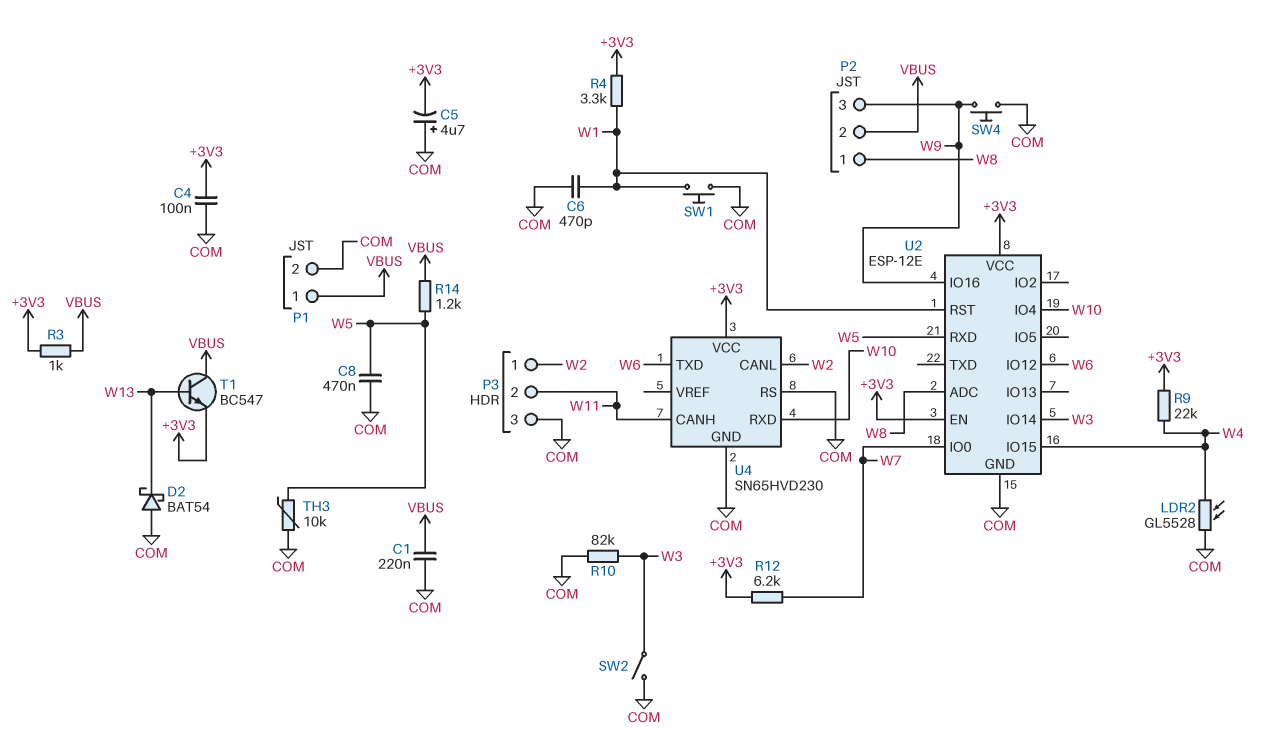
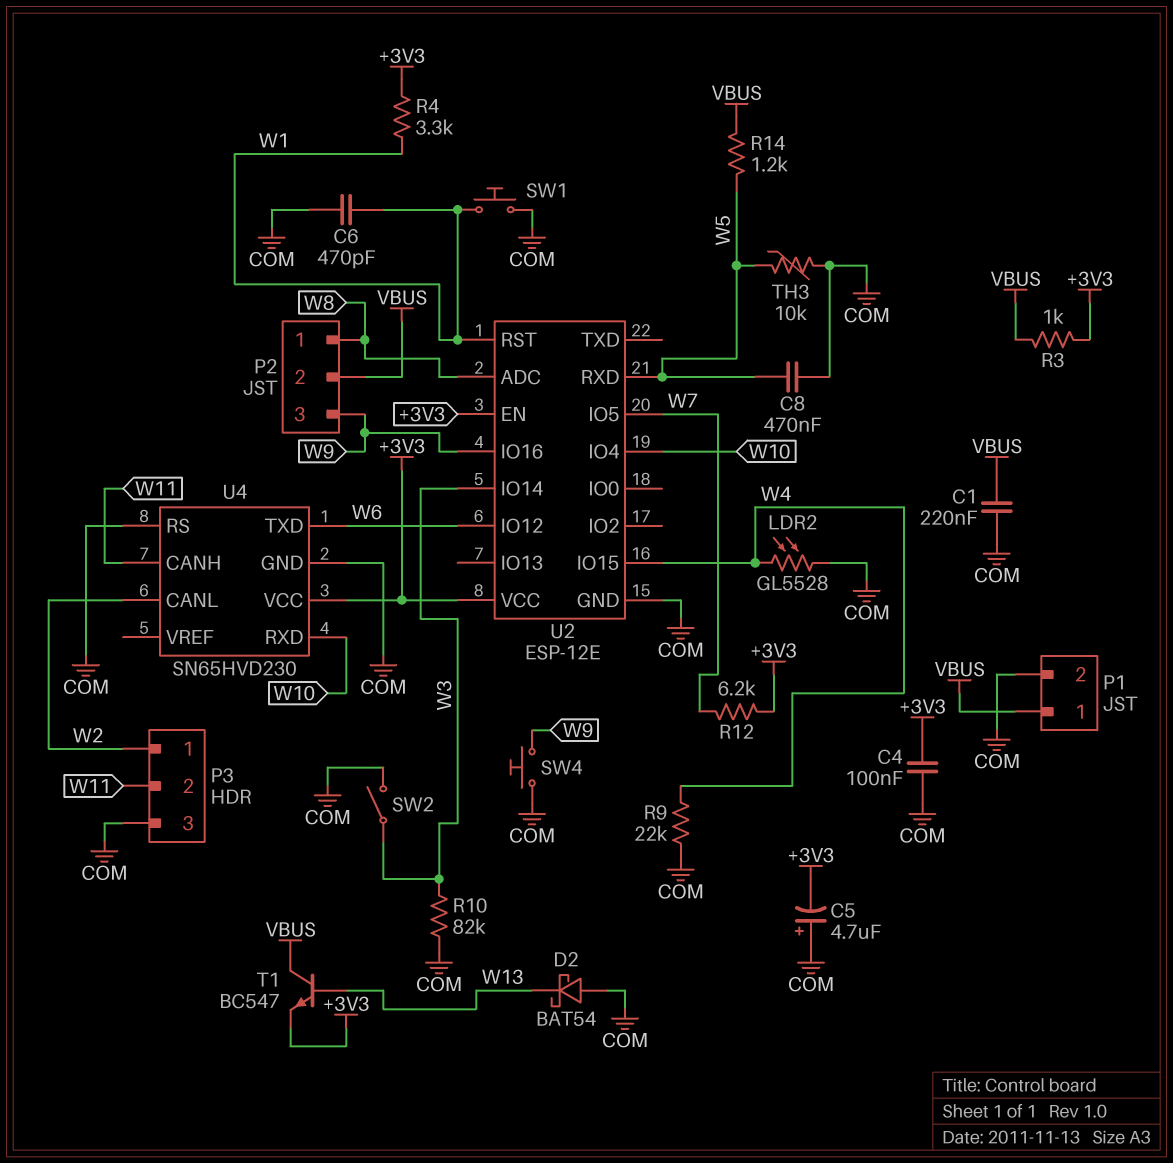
R9: 22k (+3V3, W4) -> 22k (COM, W4)
U2 pin IO0: W7 -> none
U2 pin IO5: none -> W7

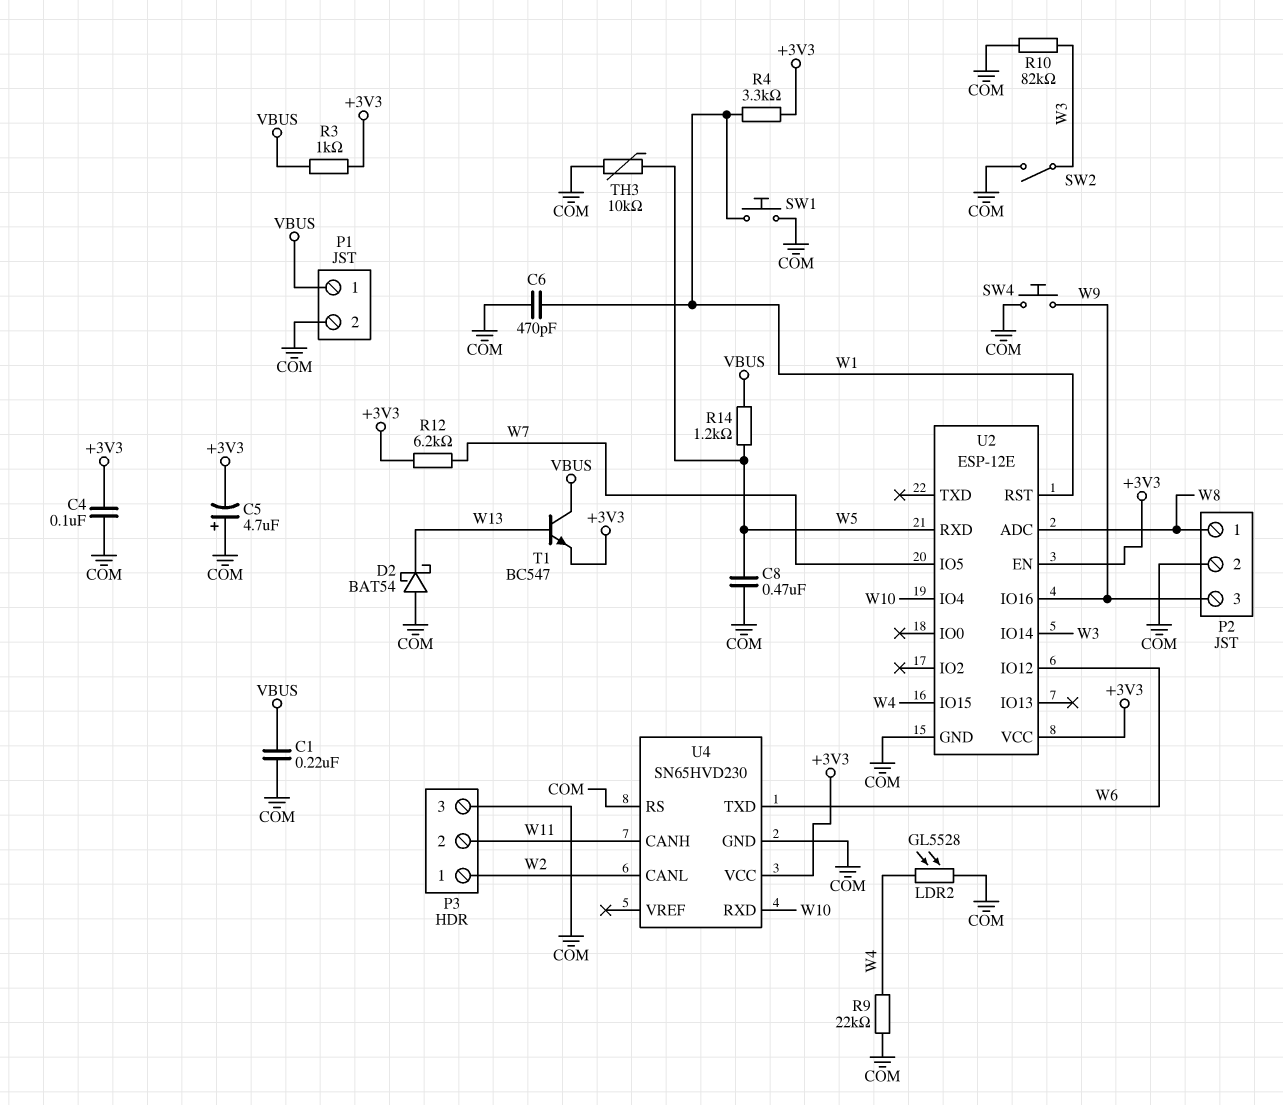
P2 pin 2: VBUS -> COM

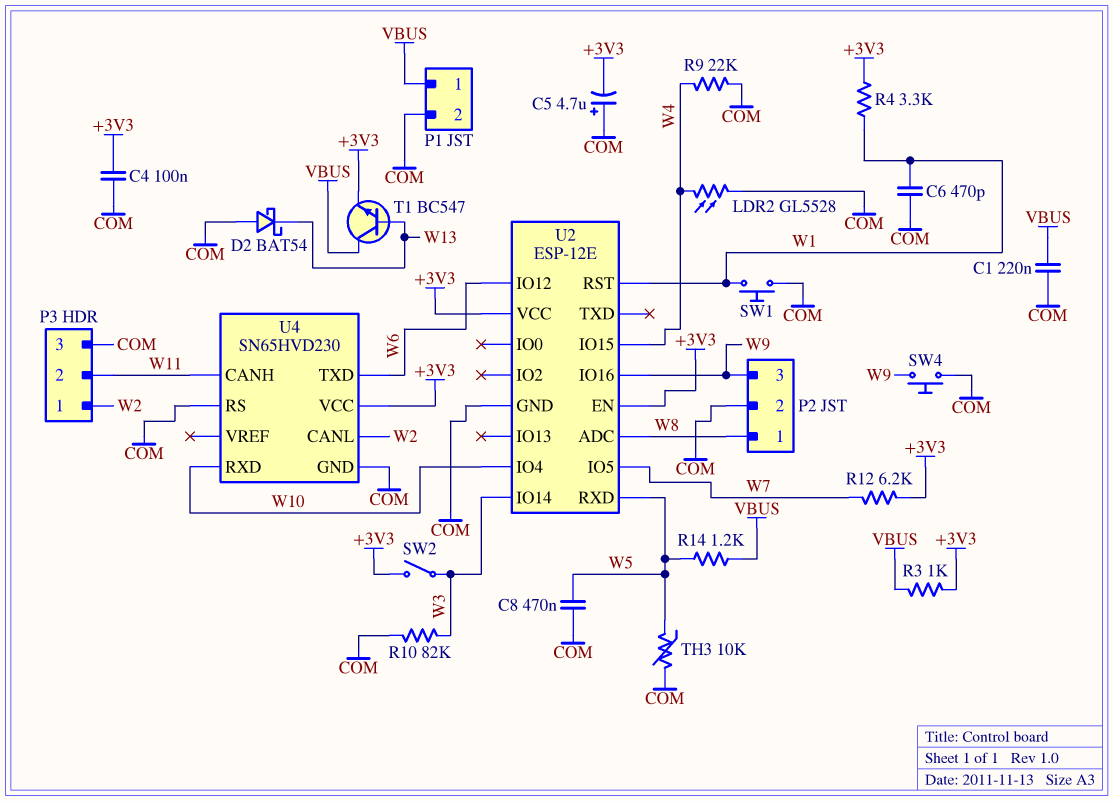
SW2: switch (COM, W3) -> switch (+3V3, W3)

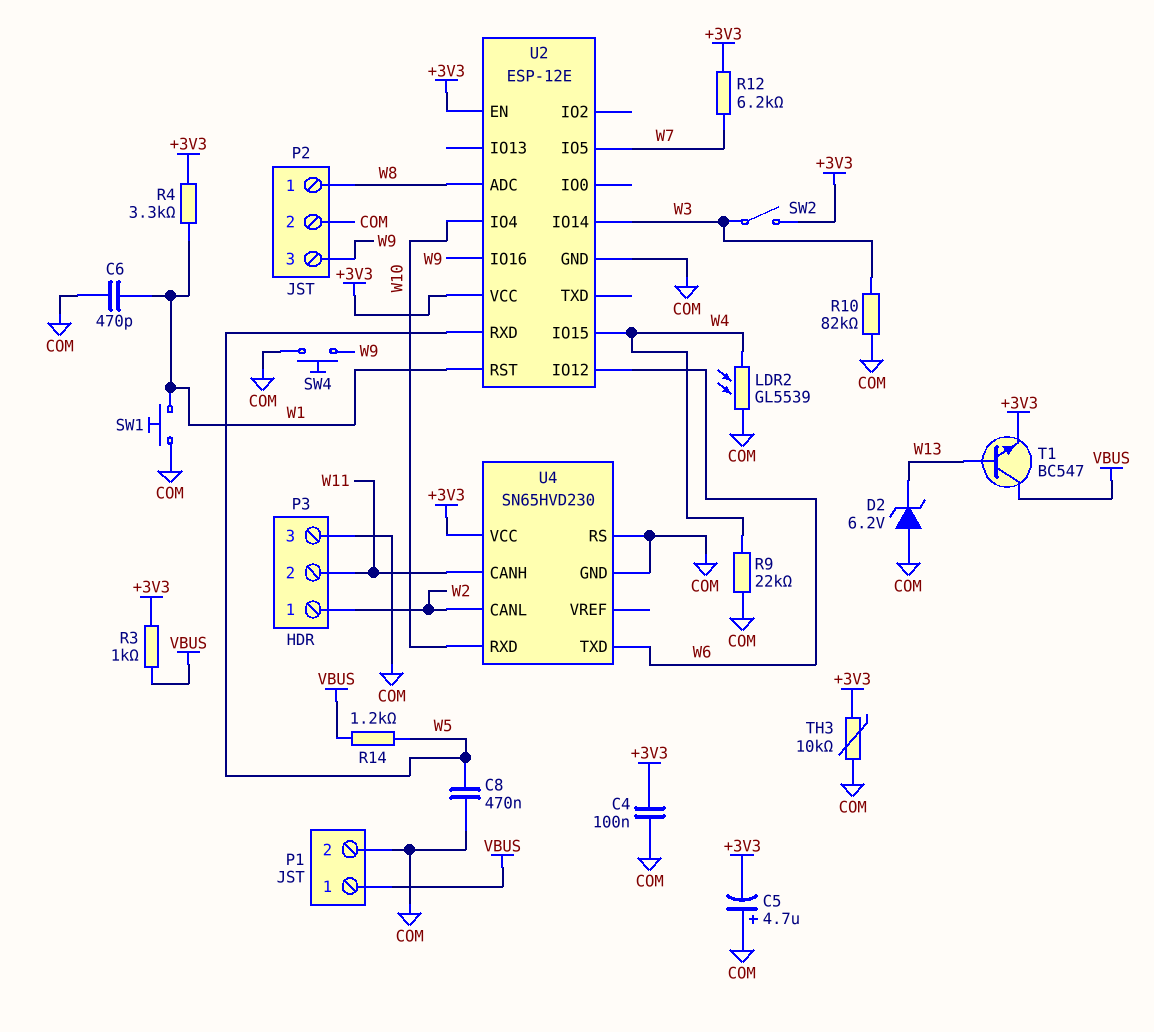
C1: 220nF (COM, VBUS) -> none
D2: schottky BAT54 (A COM, K W13) -> zener 6.2V (A COM, K W13)
LDR2: GL5528 (COM, W4) -> GL5539 (COM, W4)
TH3: 10k (COM, W5) -> 10k (+3V3, COM)

